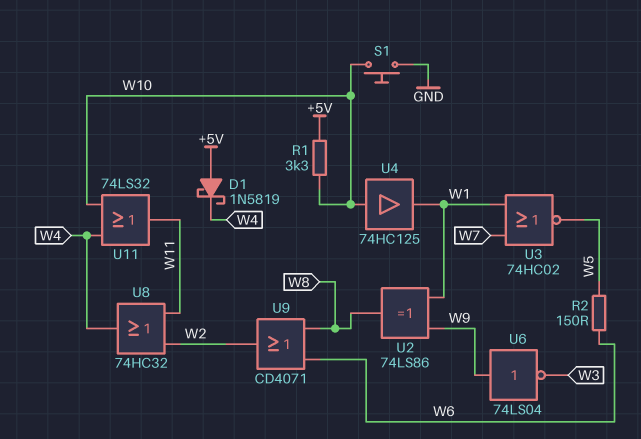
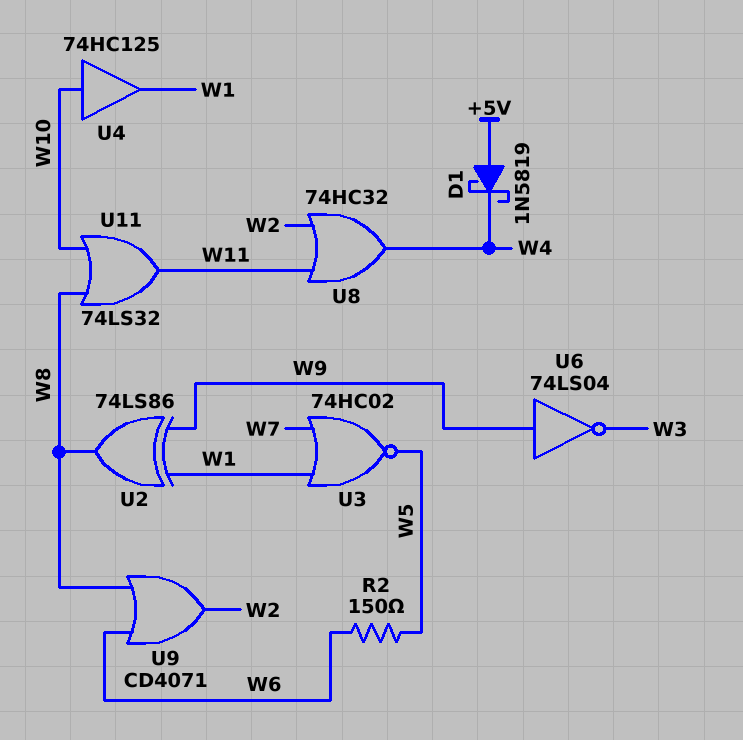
R1: 3.3k (+5V, W10) -> none
S1: button (GND, W10) -> none
U11: OR 74LS32 (in W4, in W10, out W11) -> OR 74LS32 (in W8, in W10, out W11)

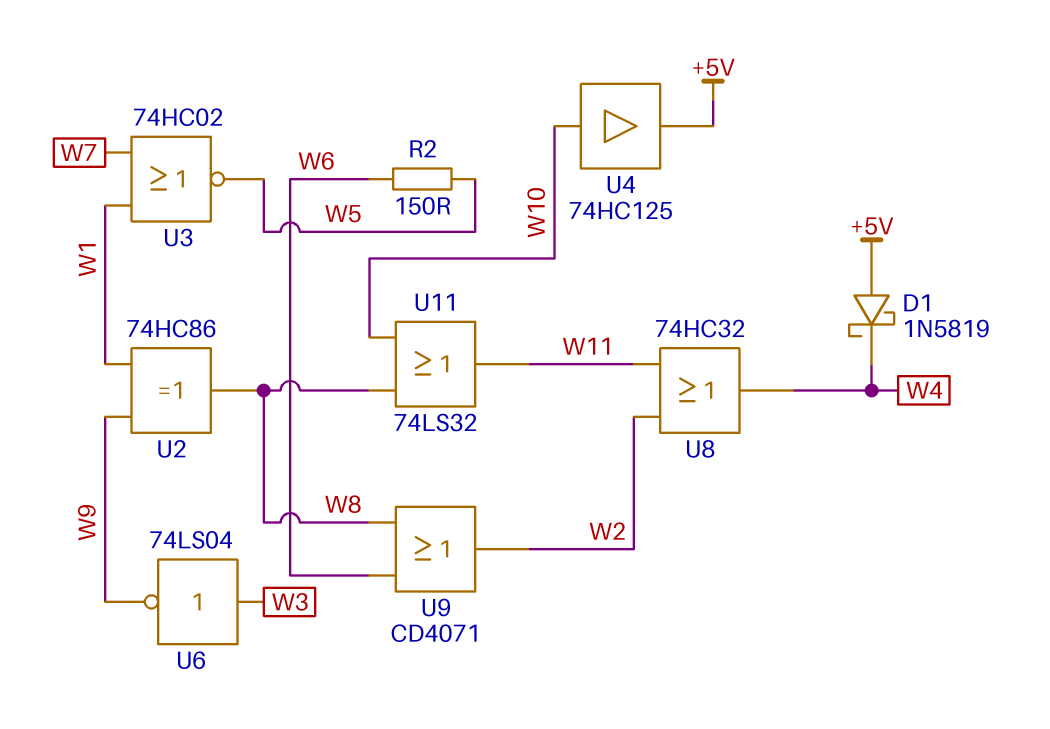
U2: XOR 74LS86 (in W1, in W9, out W8) -> XOR 74HC86 (in W1, in W9, out W8)
U4: buffer 74HC125 (in W10, out W1) -> buffer 74HC125 (in W10, out +5V)
U6: NOT 74LS04 (in W9, out W3) -> NOT 74LS04 (in W3, out W9)

